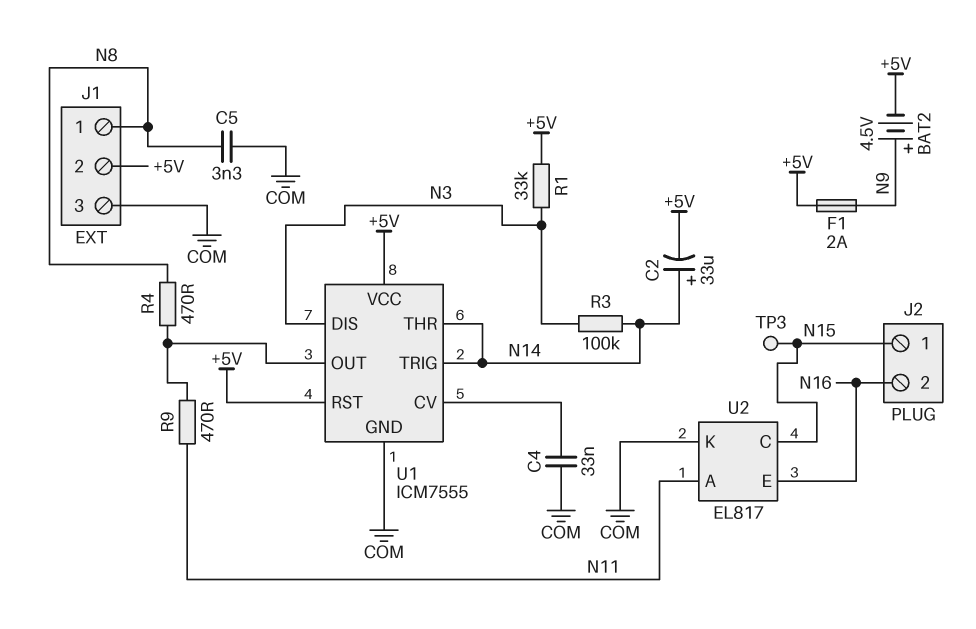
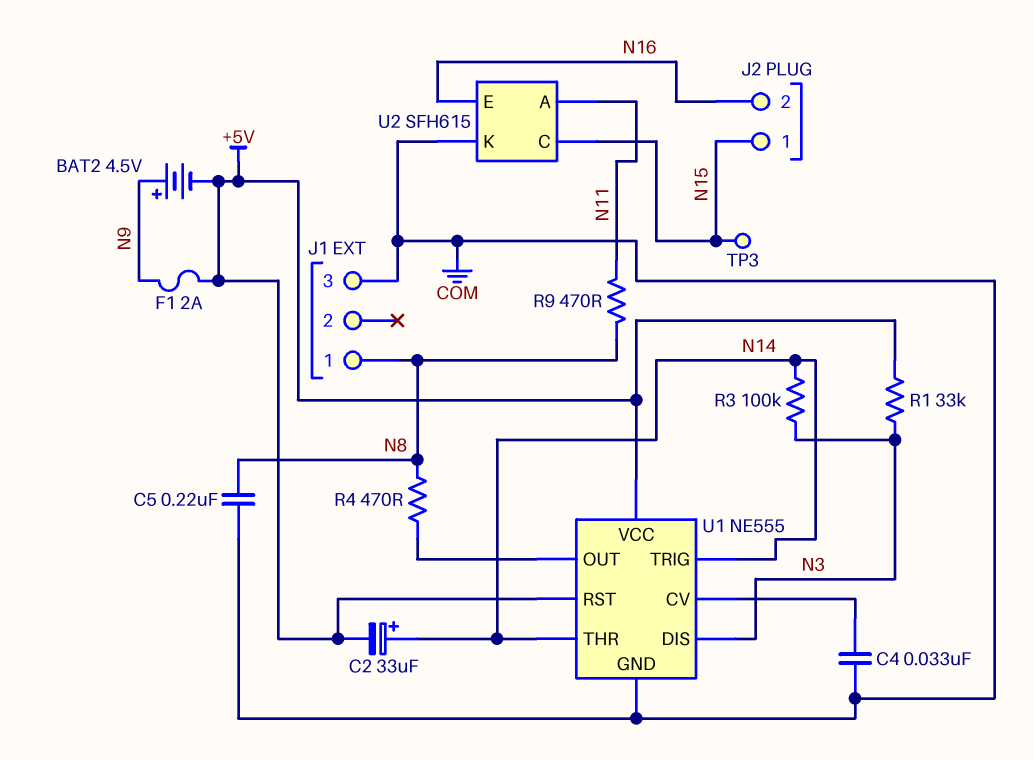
C5: 3.3nF (COM, N8) -> 220nF (COM, N8)
J1 pin 2: +5V -> none
R9: 470 (N11, U1/OUT) -> 470 (N8, N11)
U1: ICM7555 -> NE555
U2: EL817 -> SFH615

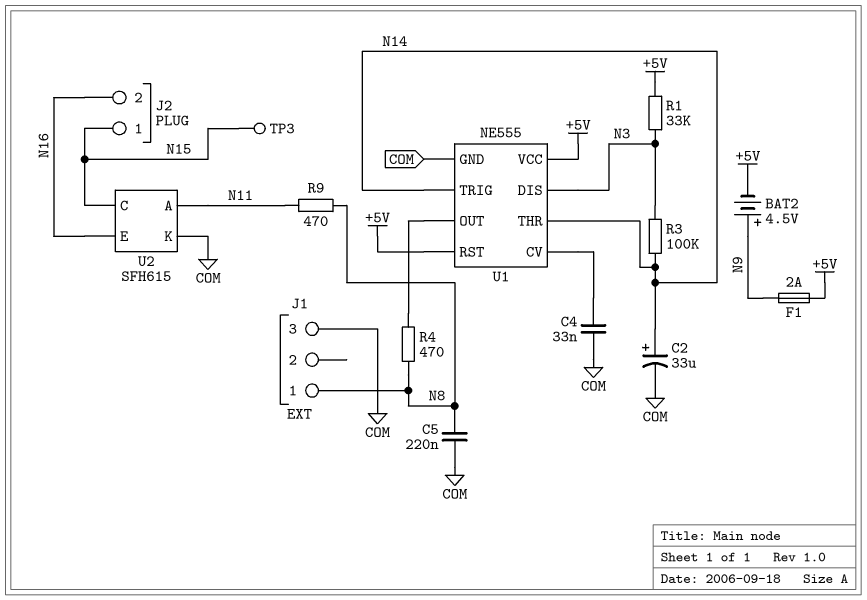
C2: 33uF (plus N14, minus +5V) -> 33uF (plus N14, minus COM)

